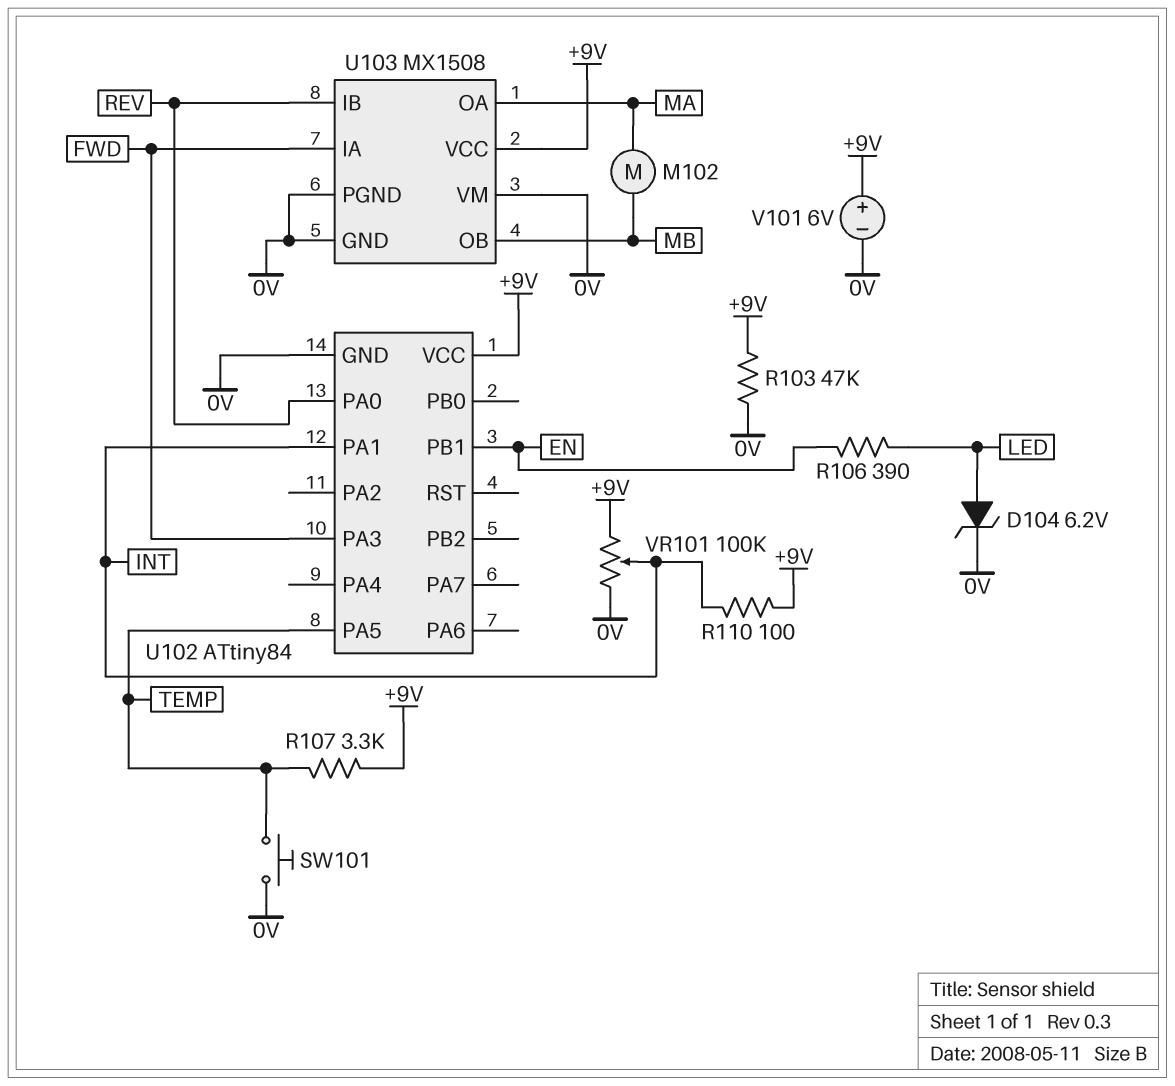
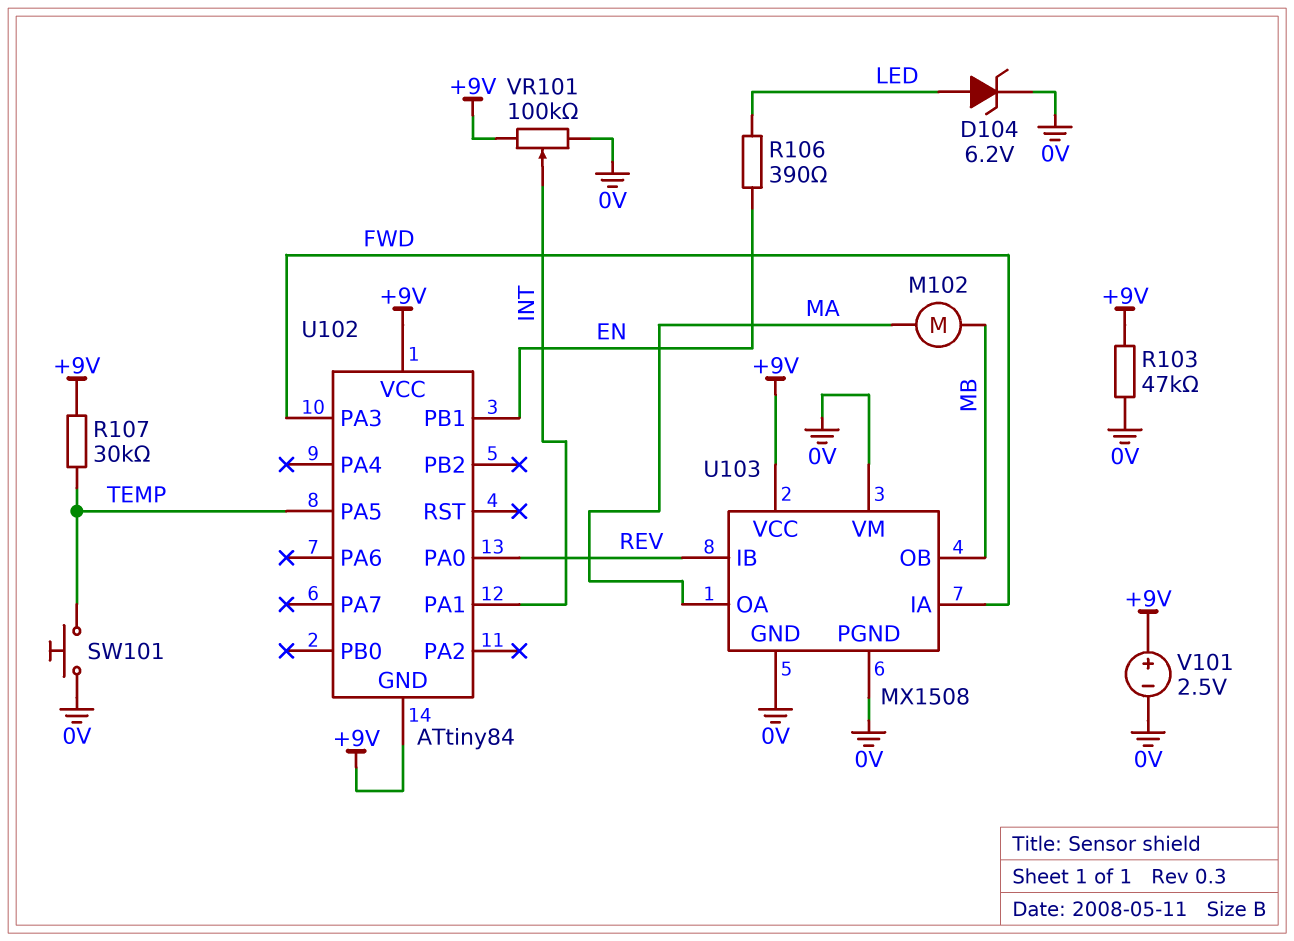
R107: 3.3k (+9V, TEMP) -> 30k (+9V, TEMP)
R110: 100 (+9V, INT) -> none
U102 pin GND: 0V -> +9V
V101: 6V (plus +9V, minus 0V) -> 2.5V (plus +9V, minus 0V)

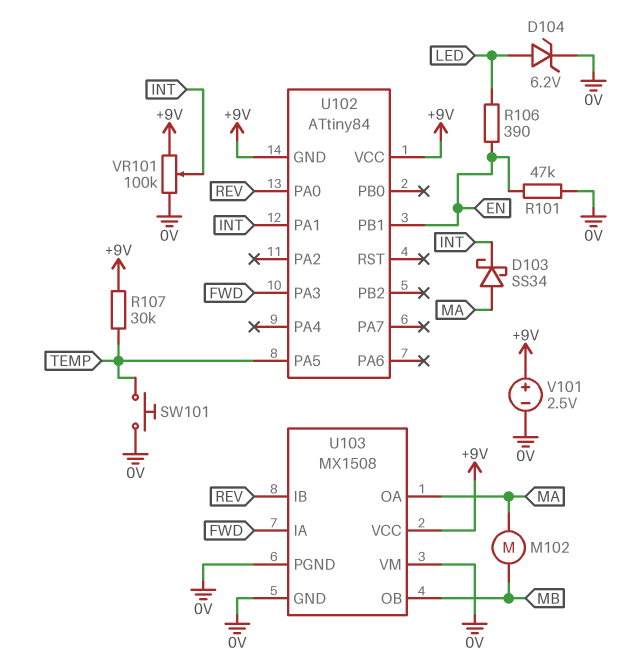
D103: none -> schottky SS34 (A MA, K INT)
R101: none -> 47k (0V, EN)
R103: 47k (+9V, 0V) -> none

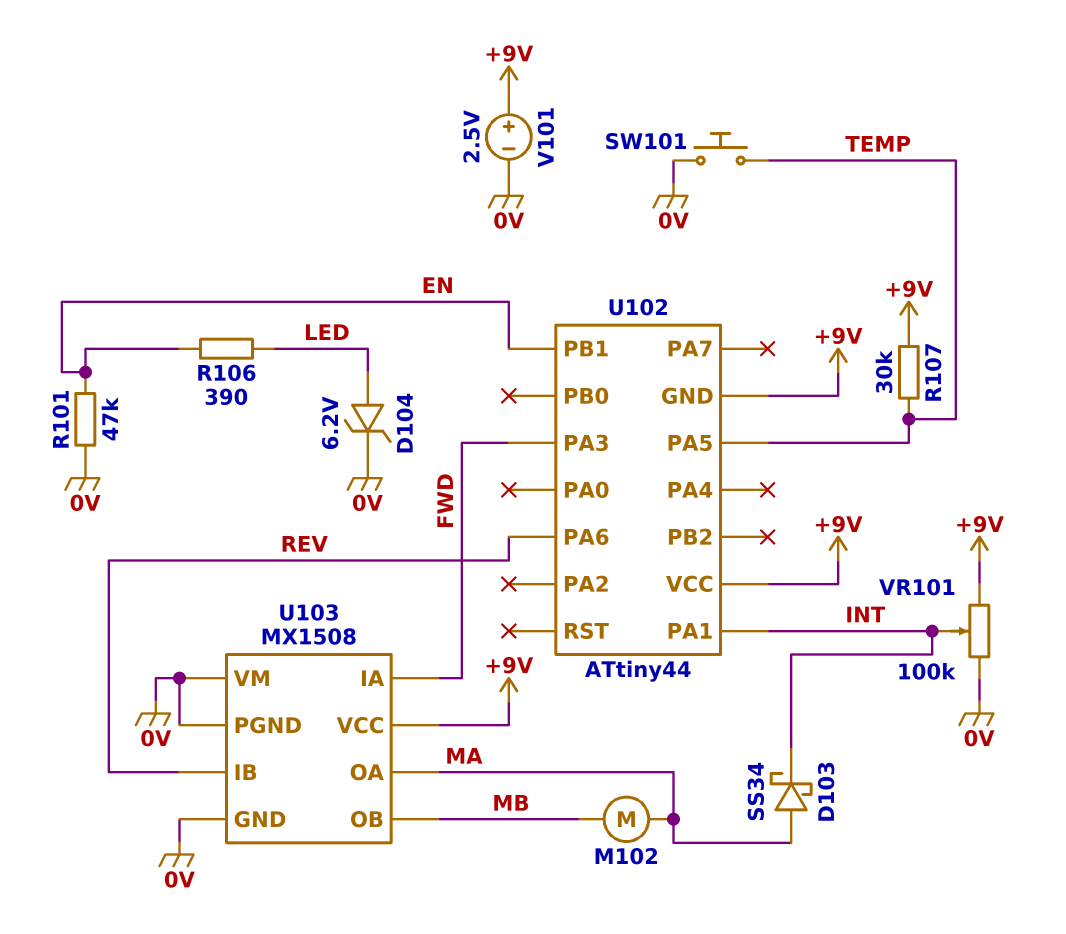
U102: ATtiny84 -> ATtiny44
U102 pin PA0: REV -> none
U102 pin PA6: none -> REV

